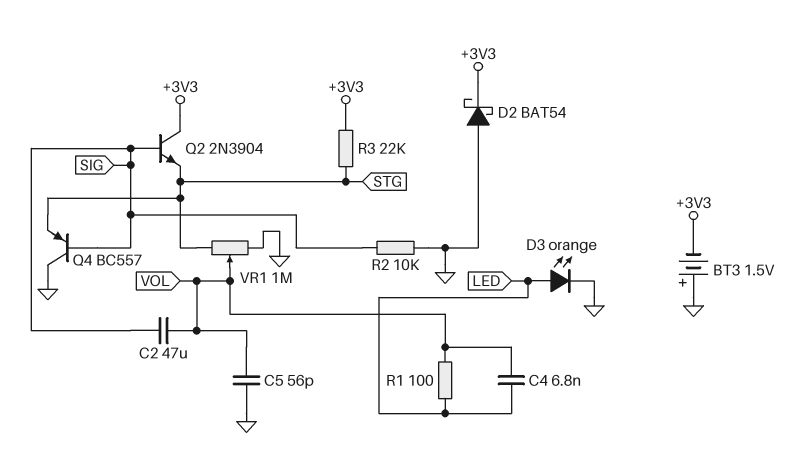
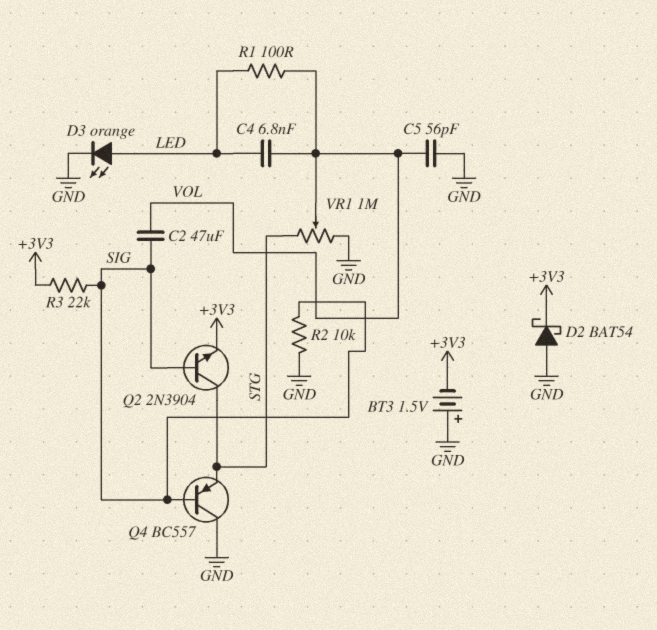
Q2: NPN 2N3904 (B SIG, C +3V3, E STG) -> NPN 2N3904 (B SIG, C STG, E +3V3)
R3: 22k (+3V3, STG) -> 22k (+3V3, SIG)

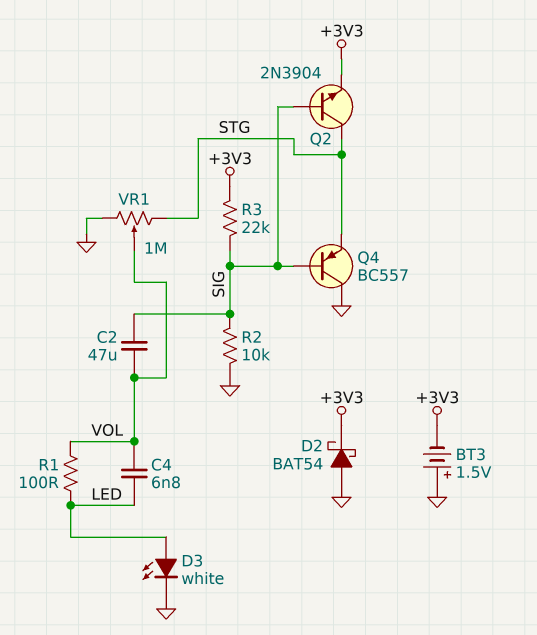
C5: 56pF (GND, VOL) -> none
D3: LED orange (A LED, K GND) -> LED white (A LED, K GND)

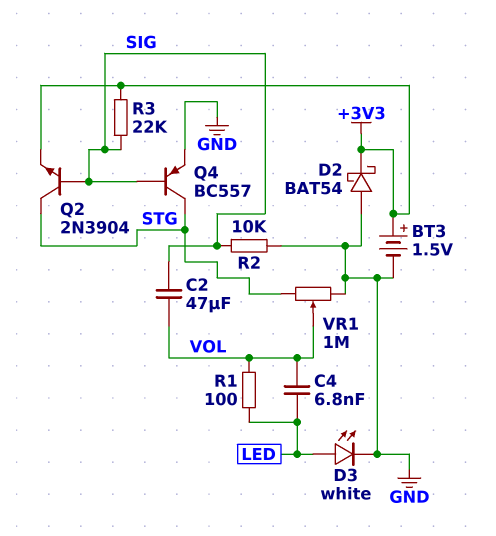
BT3: 1.5V (plus GND, minus +3V3) -> 1.5V (plus +3V3, minus GND)
Q4: PNP BC557 (B SIG, C GND, E STG) -> PNP BC557 (B SIG, C STG, E GND)

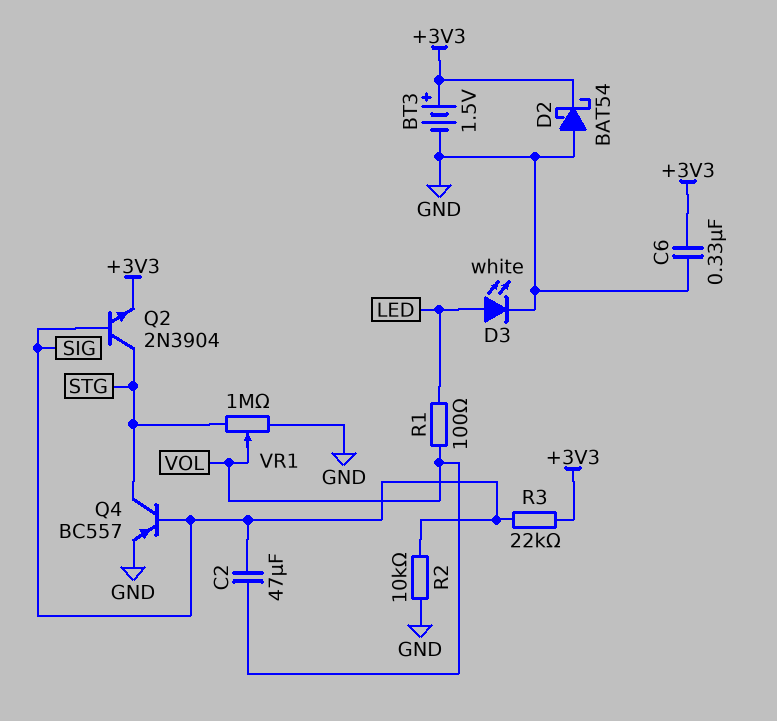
C4: 6.8nF (LED, VOL) -> none
C6: none -> 330nF (+3V3, GND)

